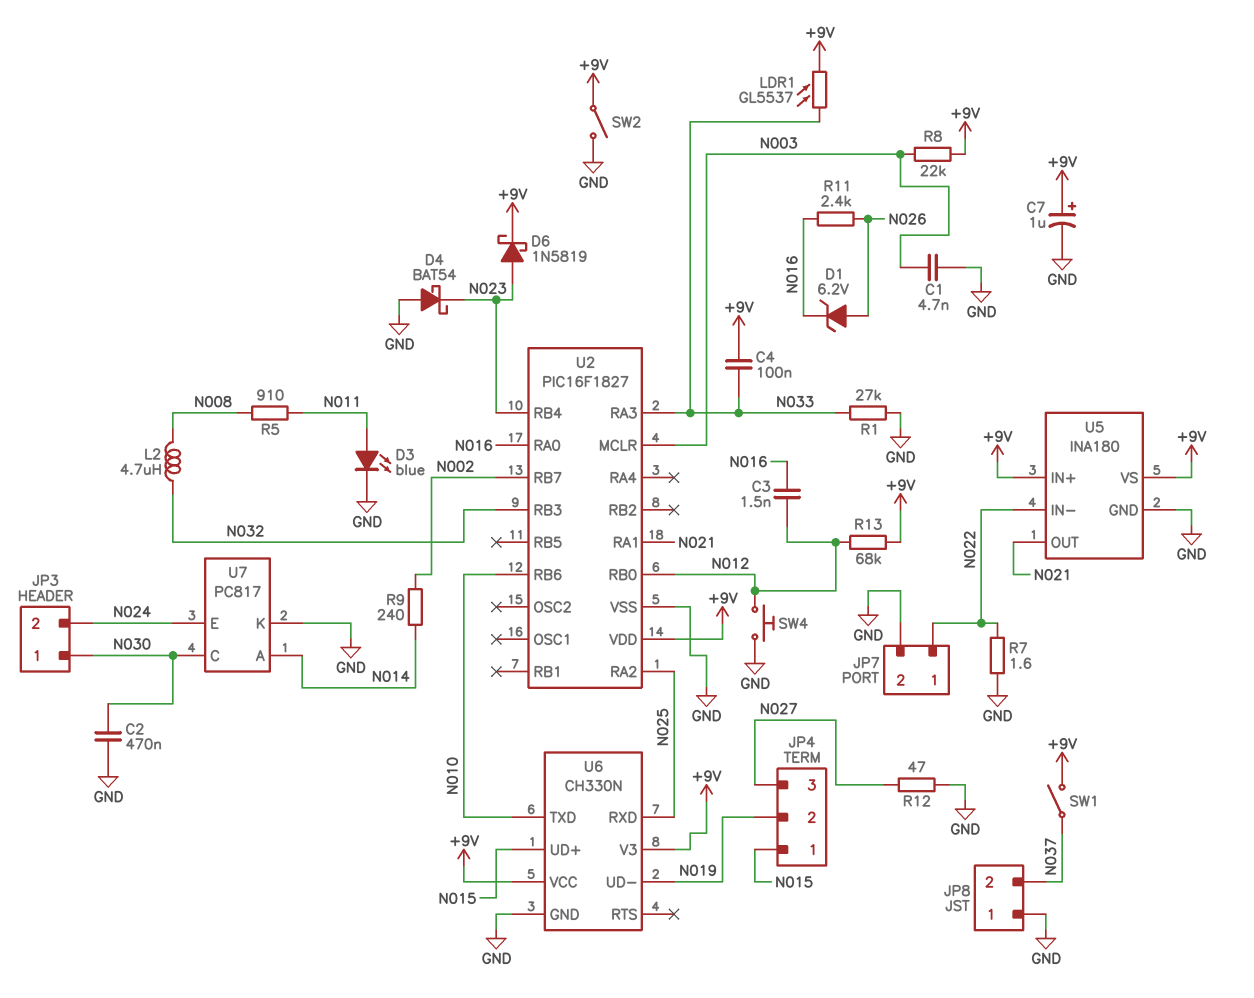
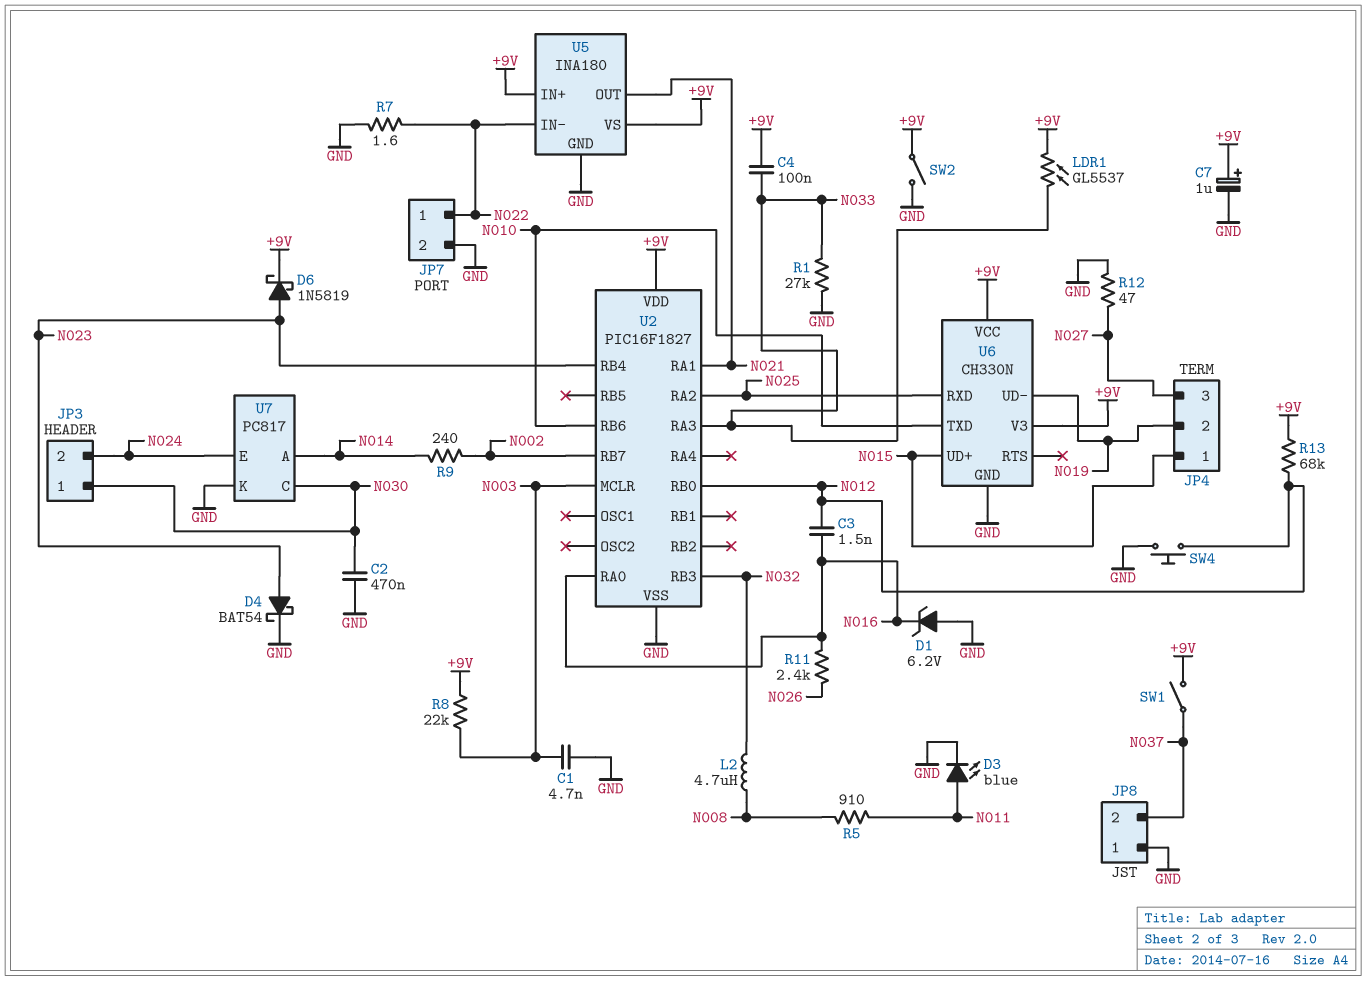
D1: zener 6.2V (A N026, K N016) -> zener 6.2V (A GND, K N016)
D4: schottky BAT54 (A GND, K N023) -> schottky BAT54 (A N023, K GND)

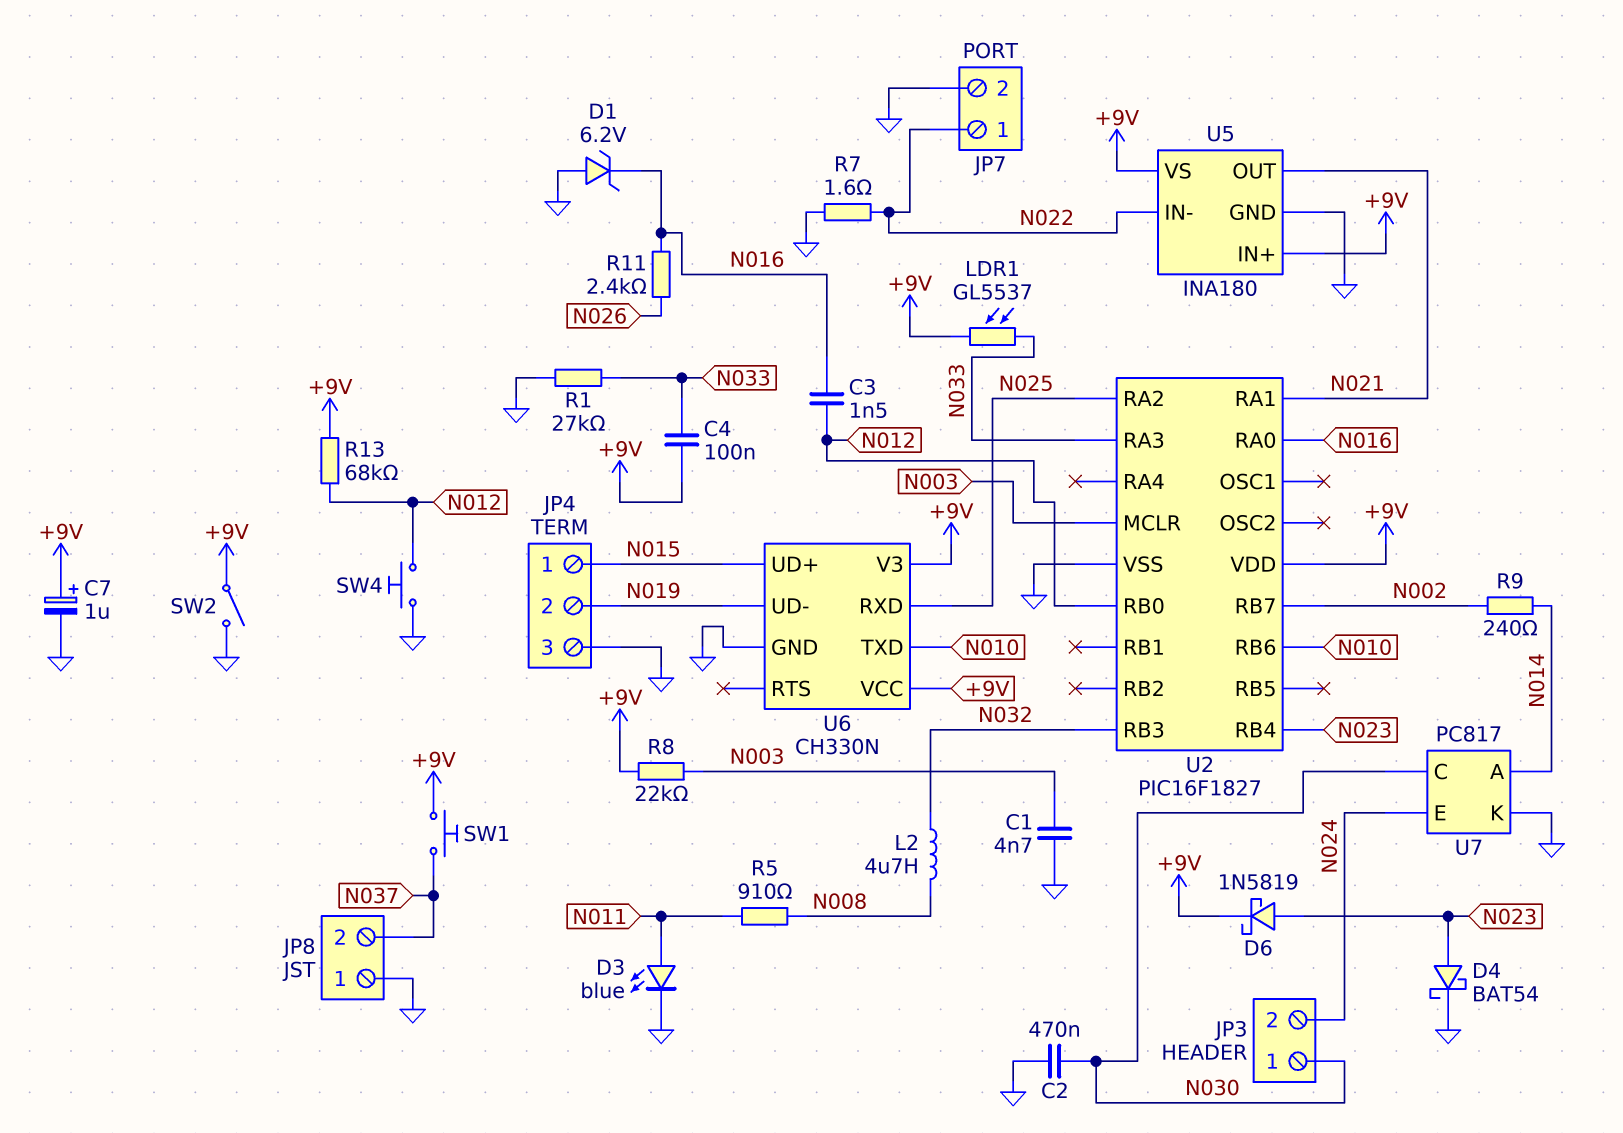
JP4 pin 3: N027 -> GND
R12: 47 (GND, N027) -> none
SW1: switch (+9V, N037) -> button (+9V, N037)

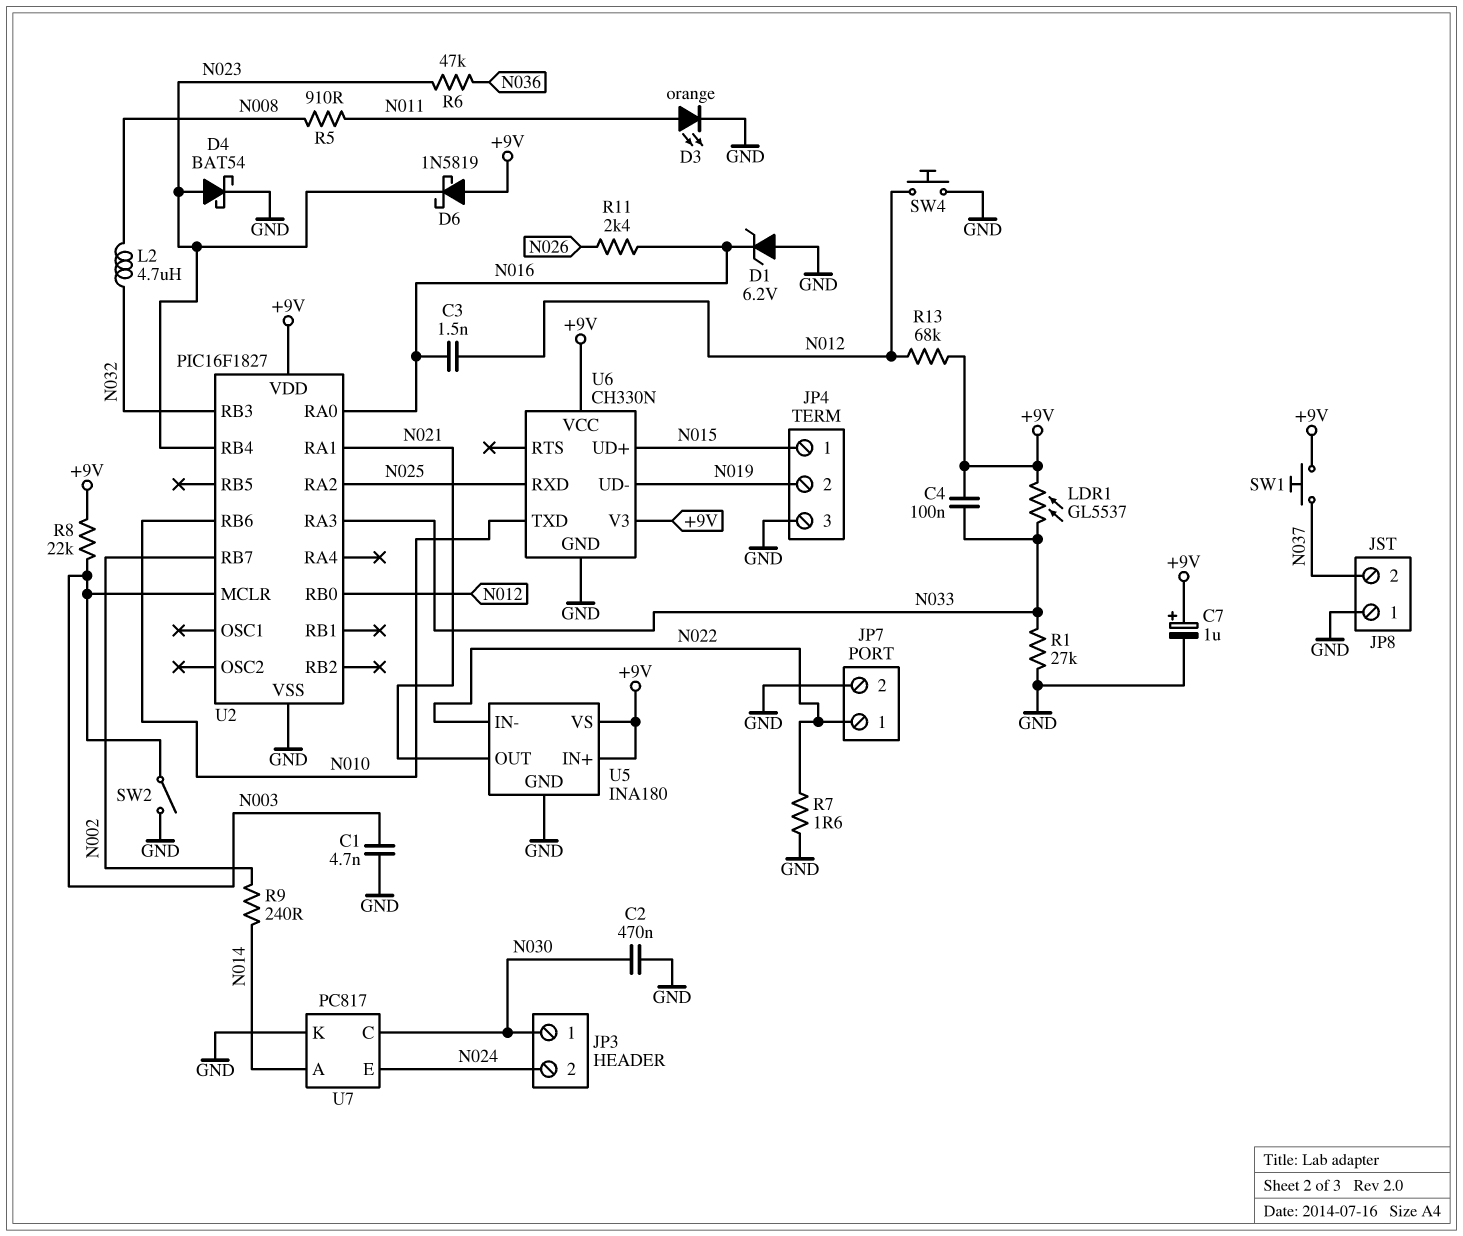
D3: LED blue (A N011, K GND) -> LED orange (A N011, K GND)
D6: schottky 1N5819 (A N023, K +9V) -> schottky 1N5819 (A +9V, K N023)
R6: none -> 47k (N023, N036)
SW2: switch (+9V, GND) -> switch (GND, N003)

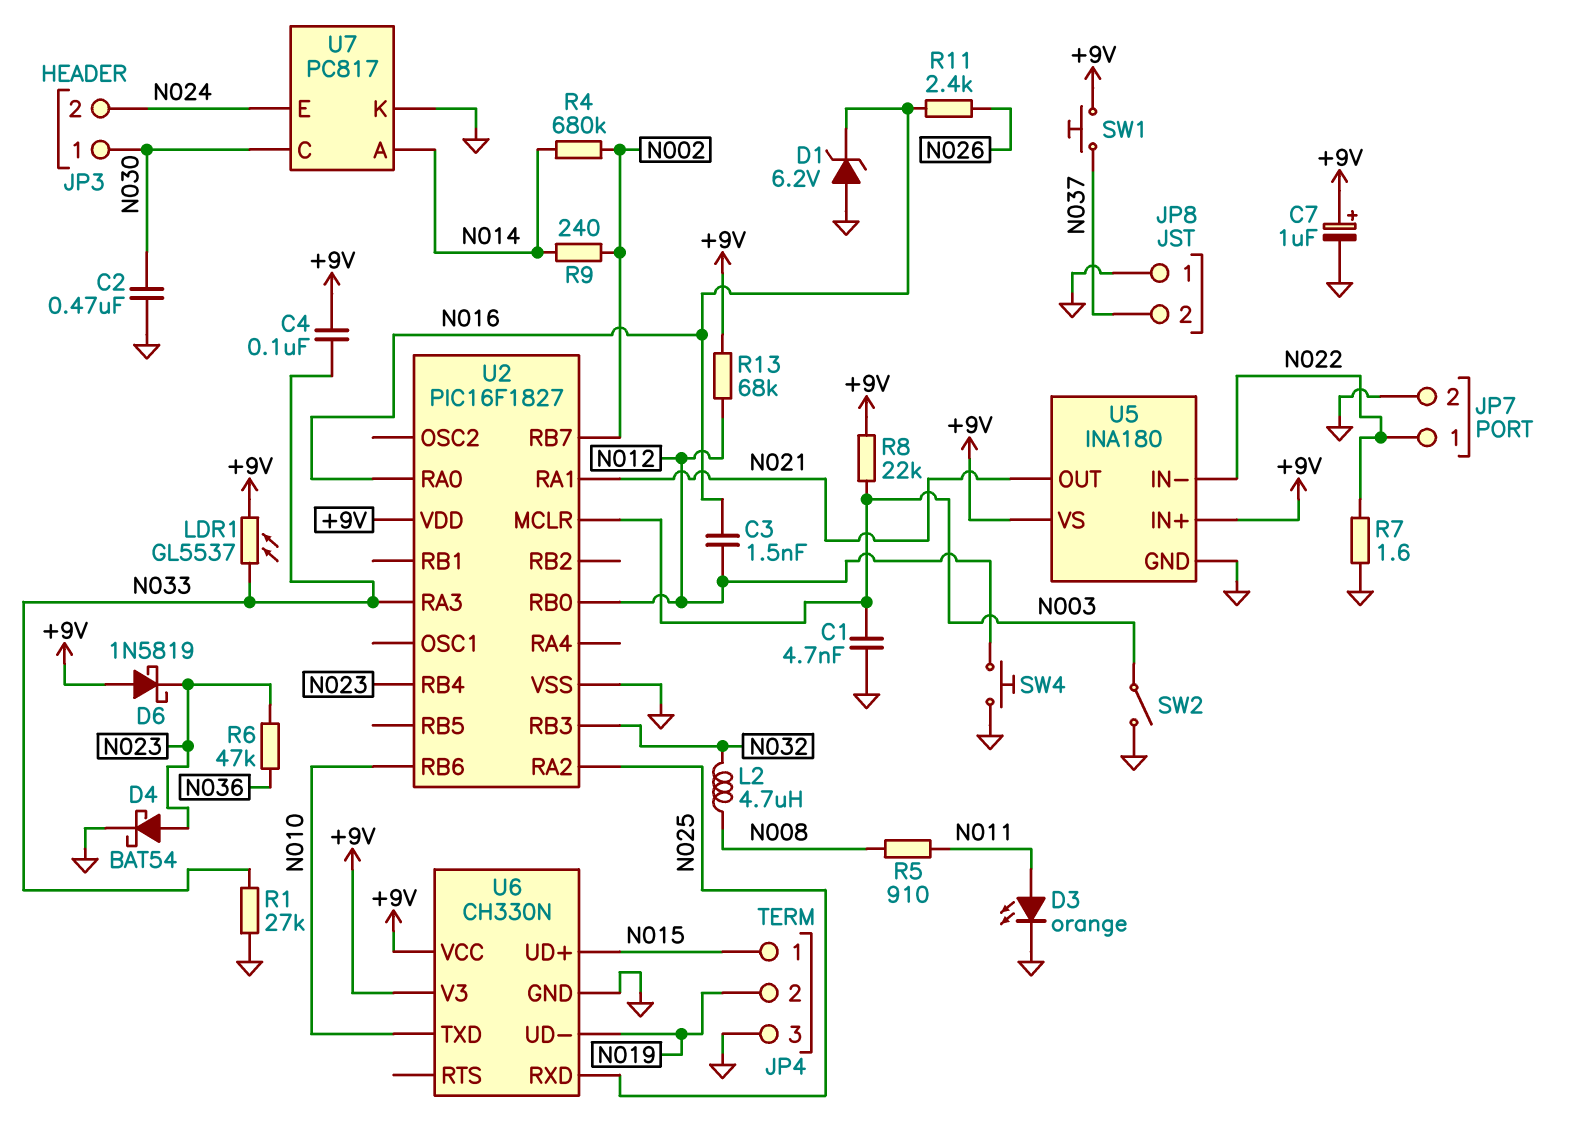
R4: none -> 680k (N002, N014)

